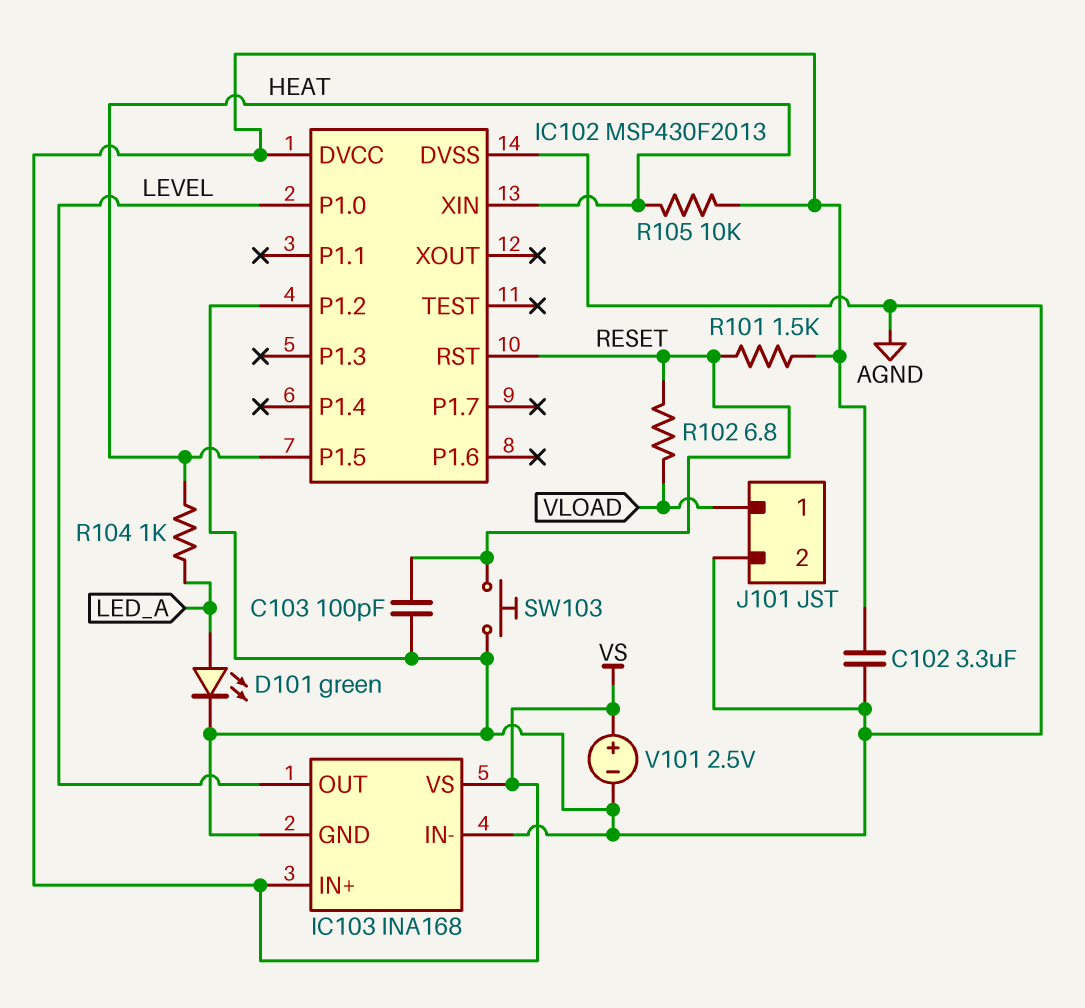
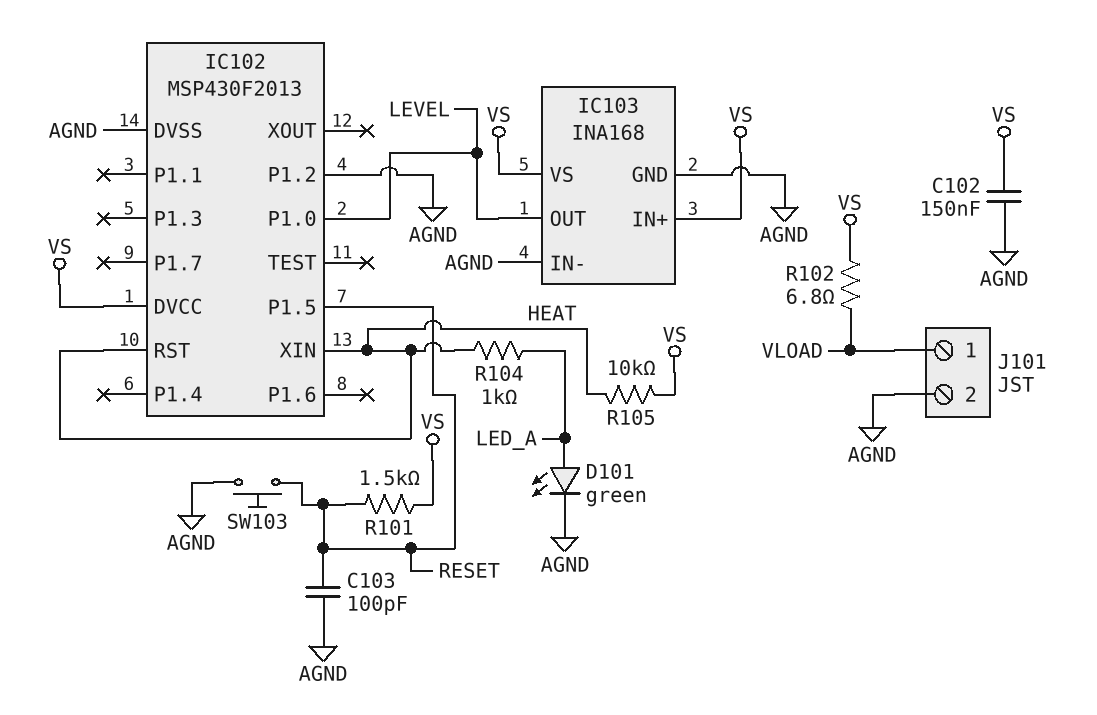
C102: 3.3uF (AGND, VS) -> 150nF (AGND, VS)
IC102 pin P1.5: HEAT -> RESET
IC102 pin RST: RESET -> HEAT
R102: 6.8 (RESET, VLOAD) -> 6.8 (VLOAD, VS)
V101: 2.5V (plus VS, minus AGND) -> none

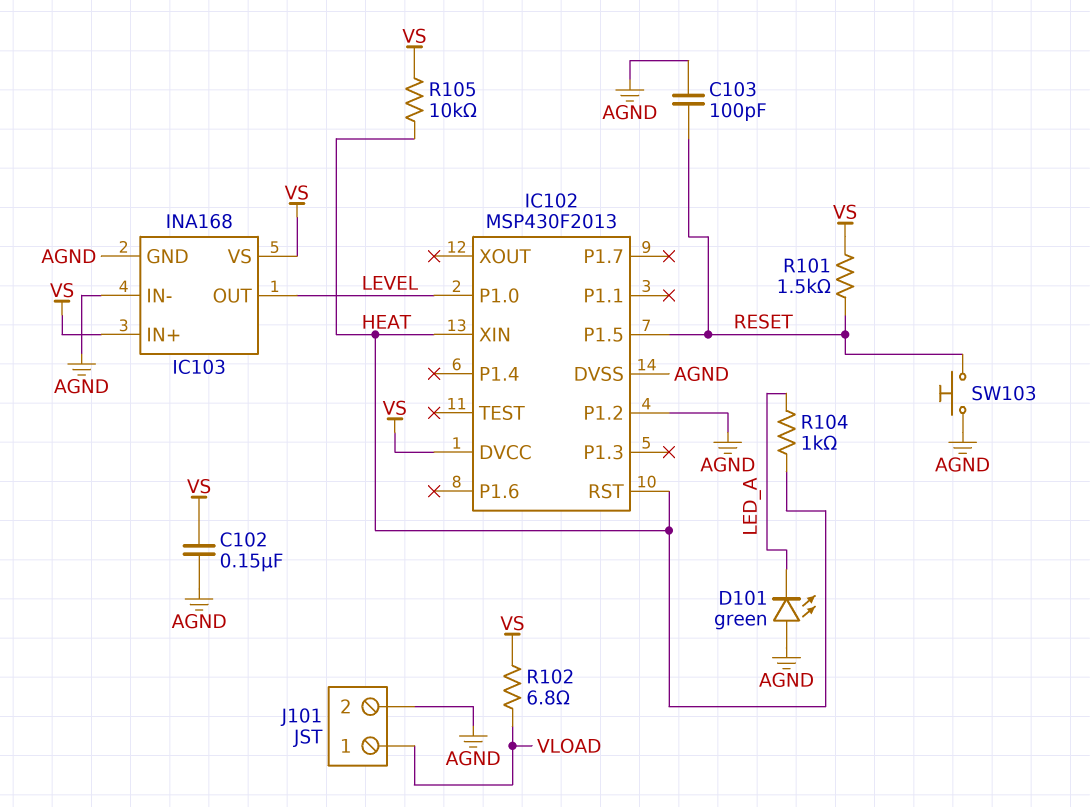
D101: LED green (A LED_A, K AGND) -> LED green (A AGND, K LED_A)

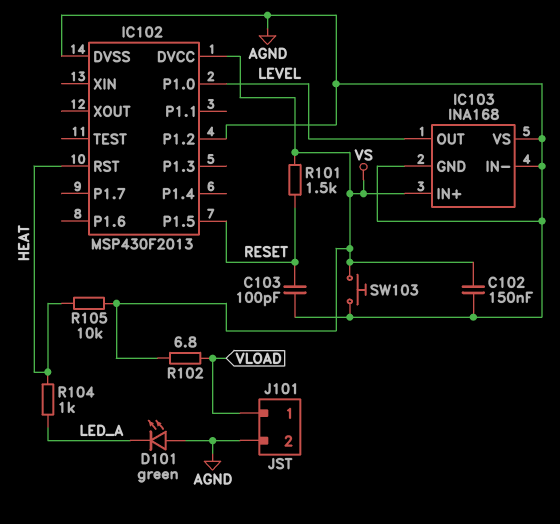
IC102 pin XIN: HEAT -> none
IC103 pin VS: VS -> AGND
SW103: button (AGND, RESET) -> button (AGND, VS)

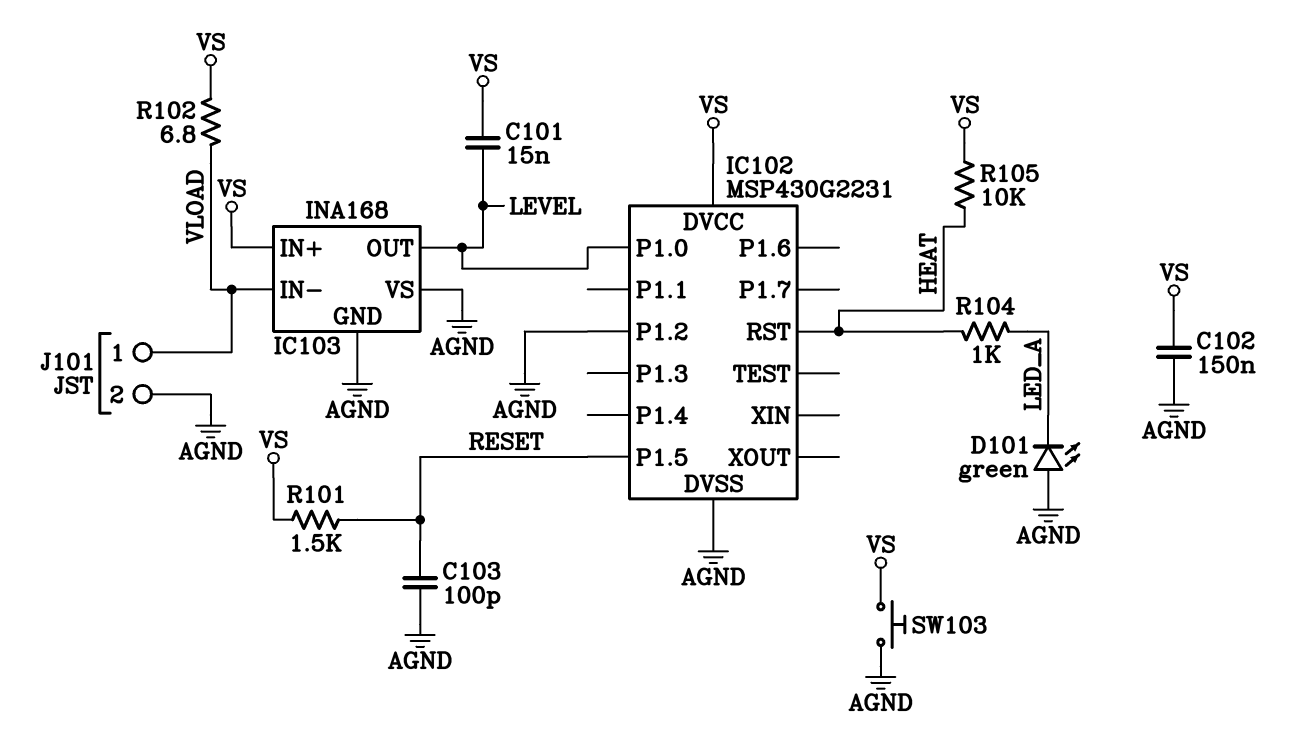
C101: none -> 15nF (LEVEL, VS)
IC102: MSP430F2013 -> MSP430G2231
IC103 pin IN-: AGND -> VLOAD

